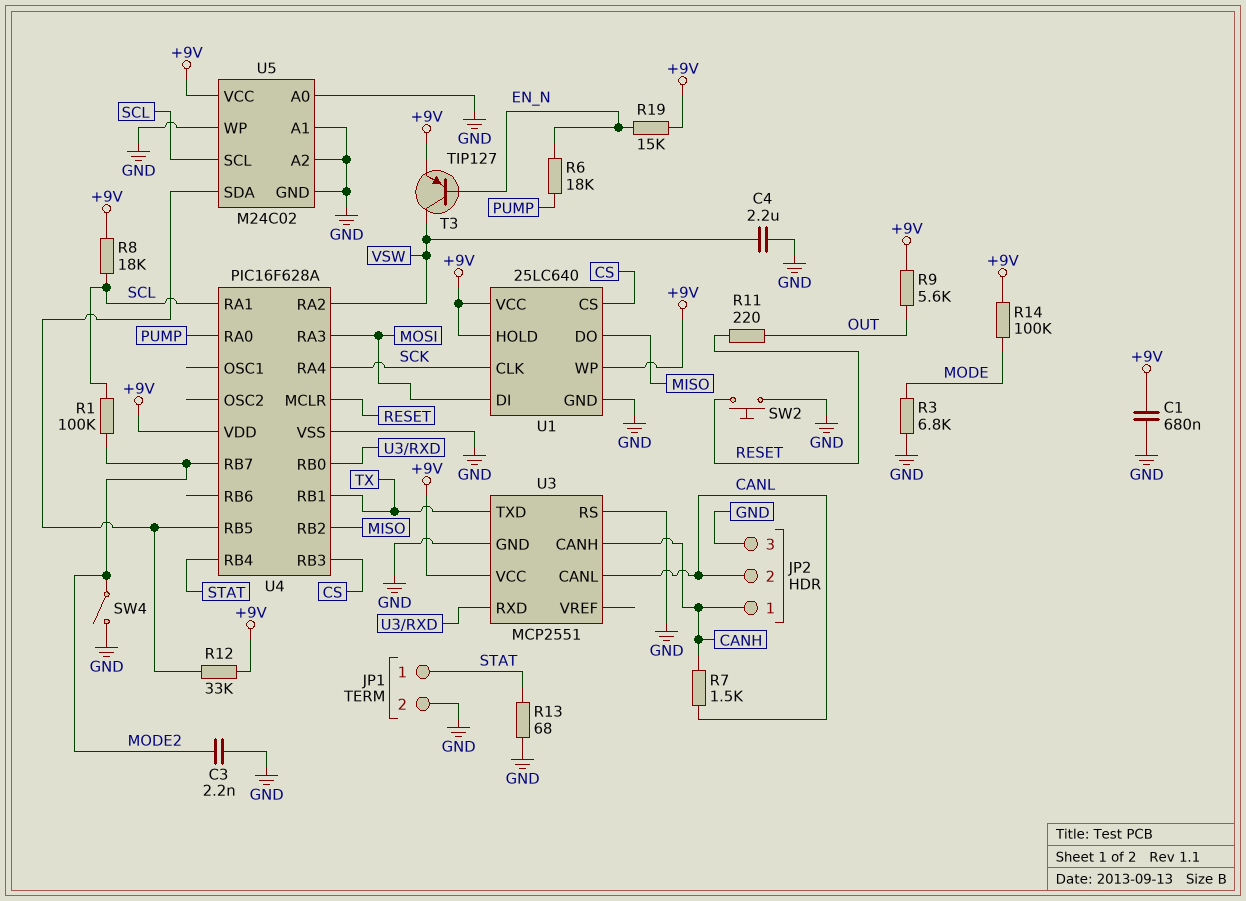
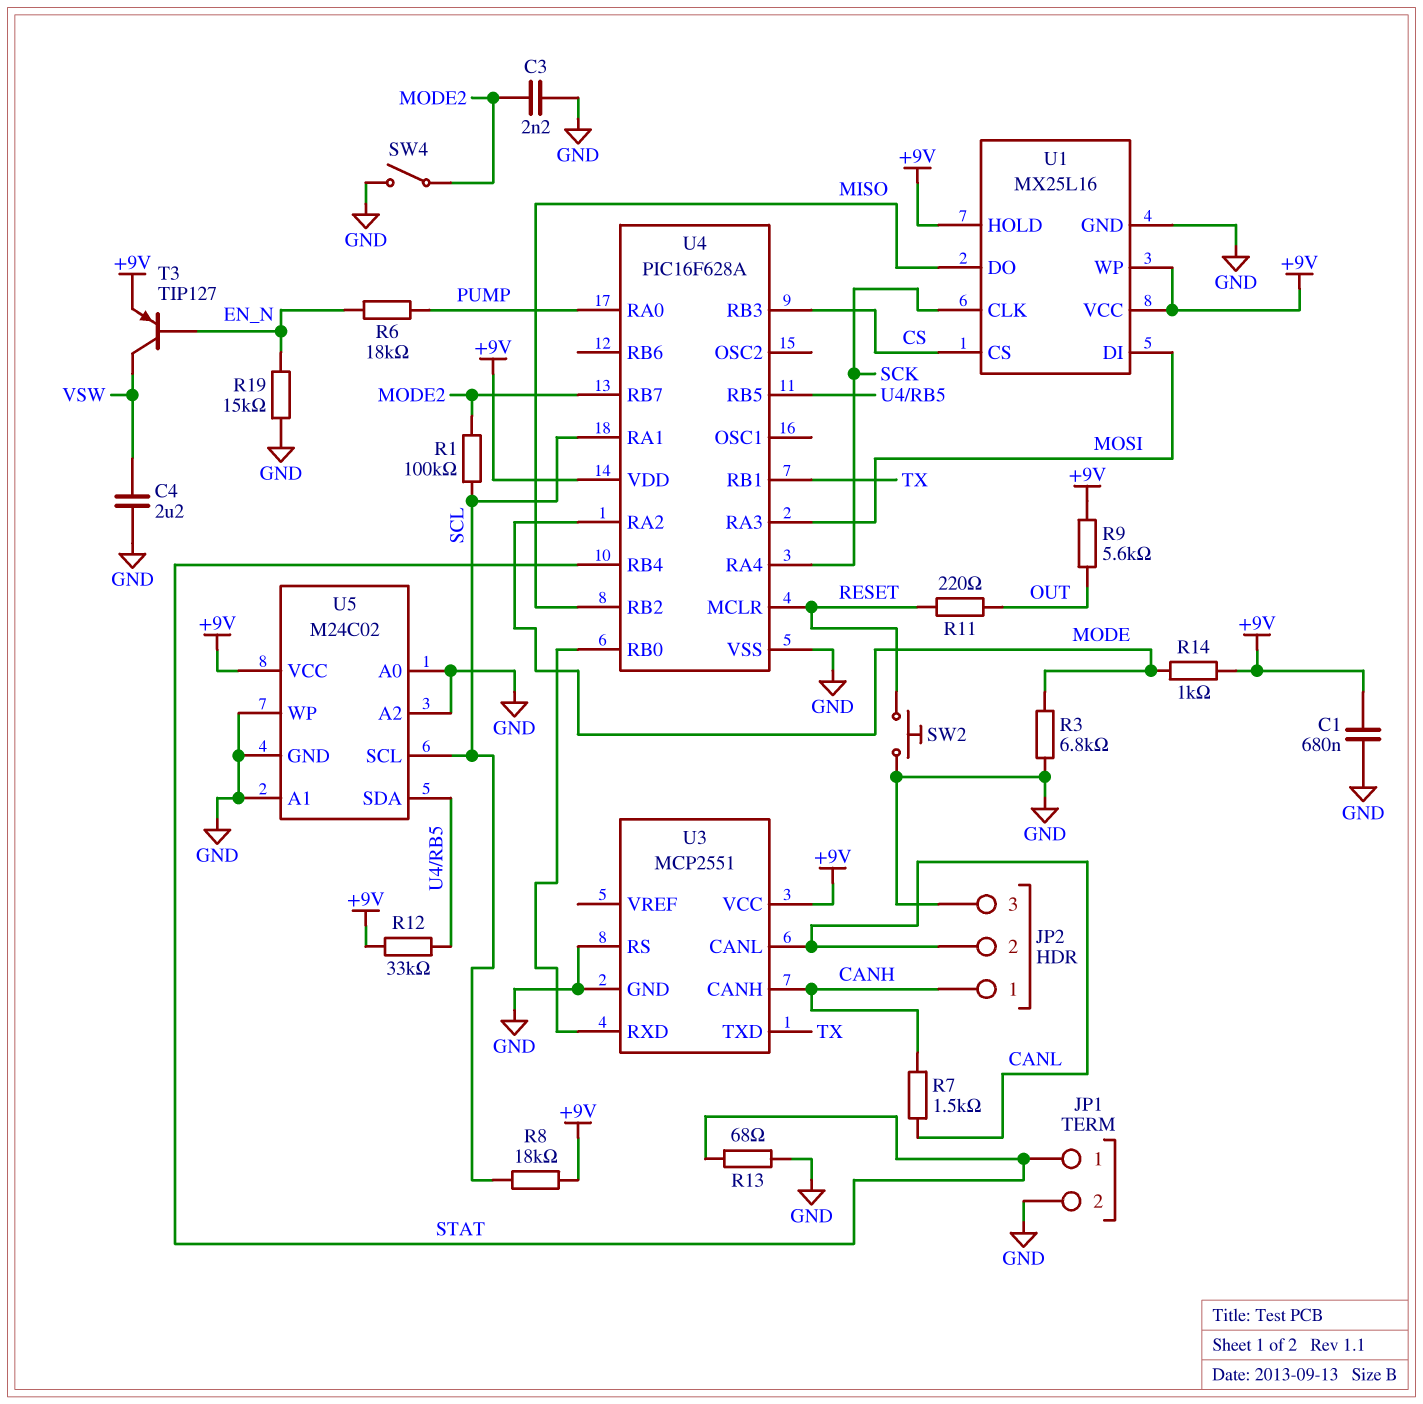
R14: 100k (+9V, MODE) -> 1k (+9V, MODE)
R19: 15k (+9V, EN_N) -> 15k (EN_N, GND)
U1: 25LC640 -> MX25L16
U4 pin RA2: VSW -> MODE

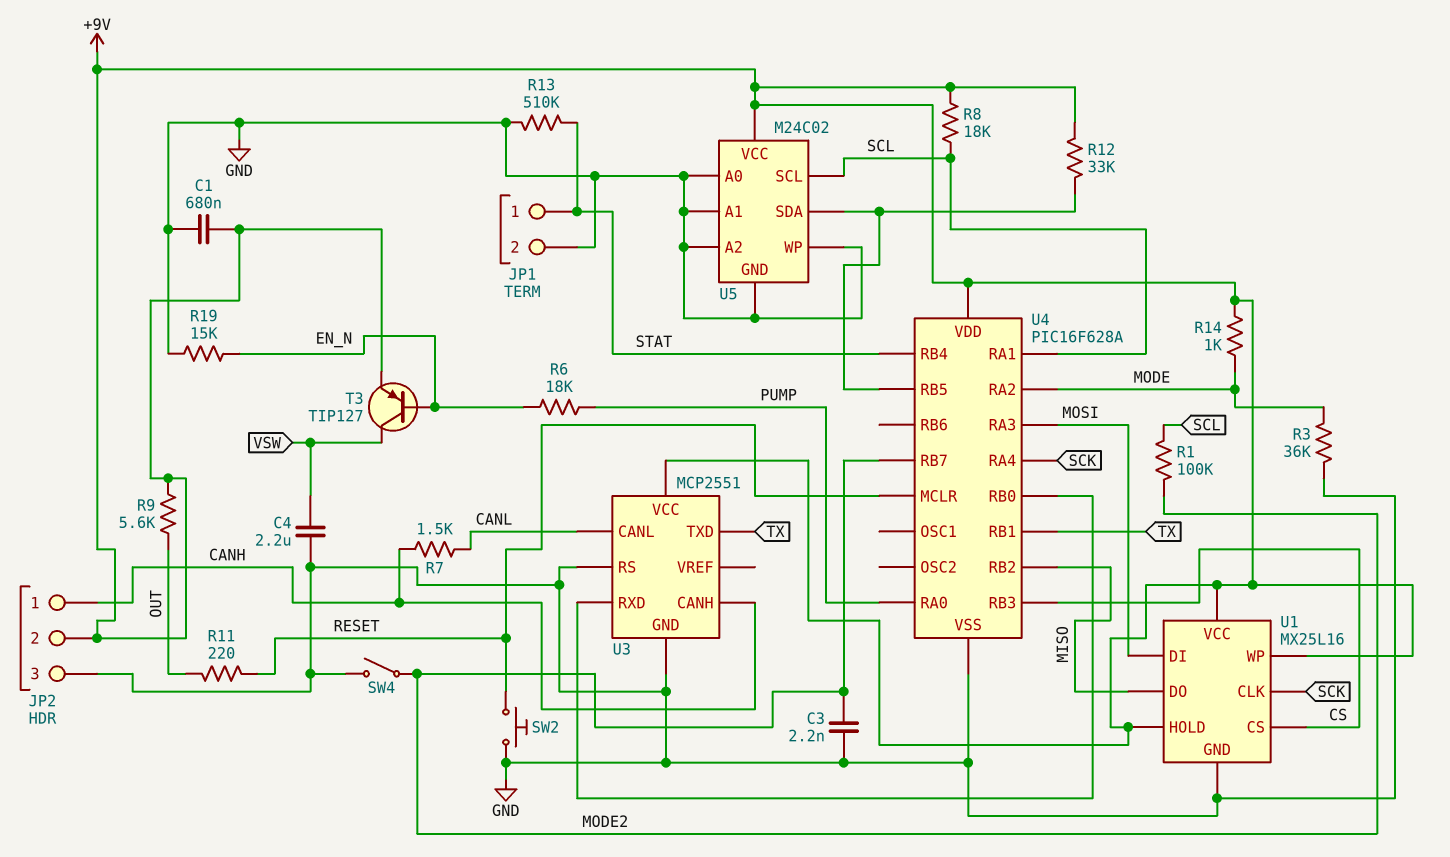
JP2 pin 2: CANL -> +9V
R3: 6.8k (GND, MODE) -> 36k (GND, MODE)
R13: 68 (GND, STAT) -> 510k (GND, STAT)

